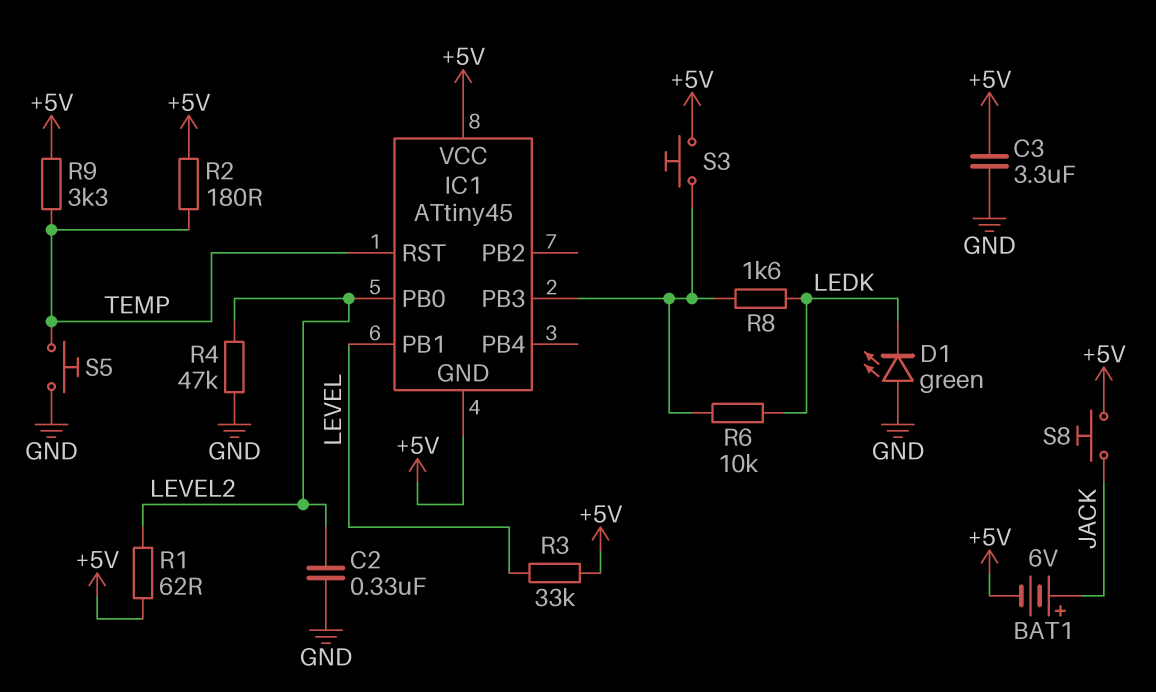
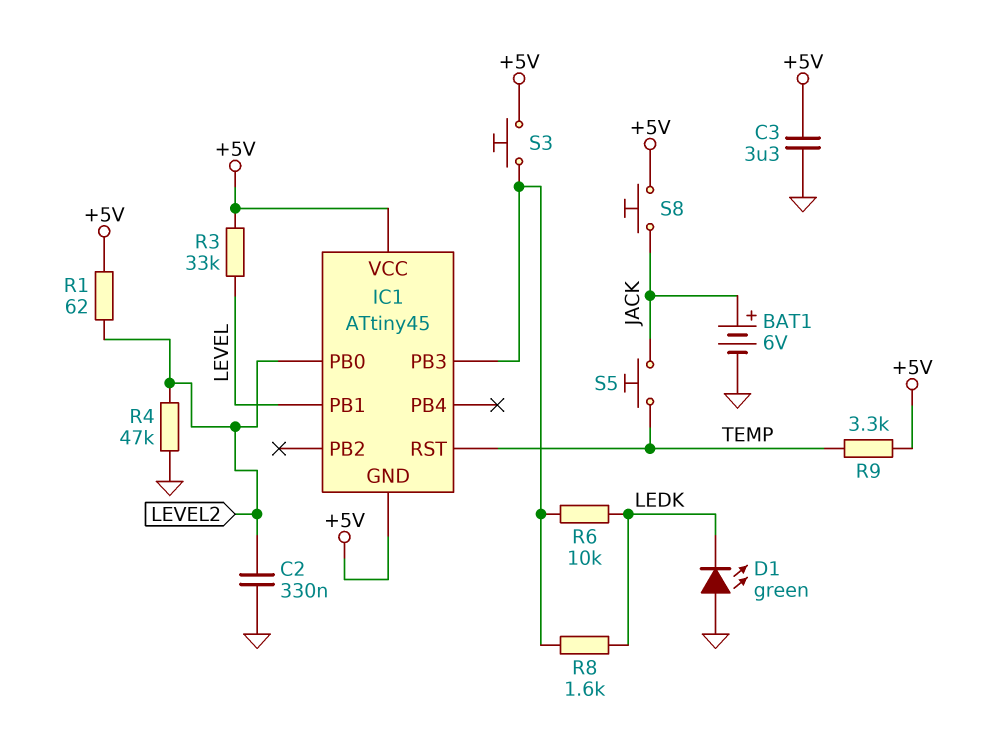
BAT1: 6V (plus JACK, minus +5V) -> 6V (plus JACK, minus GND)
R2: 180 (+5V, TEMP) -> none
S5: button (GND, TEMP) -> button (JACK, TEMP)

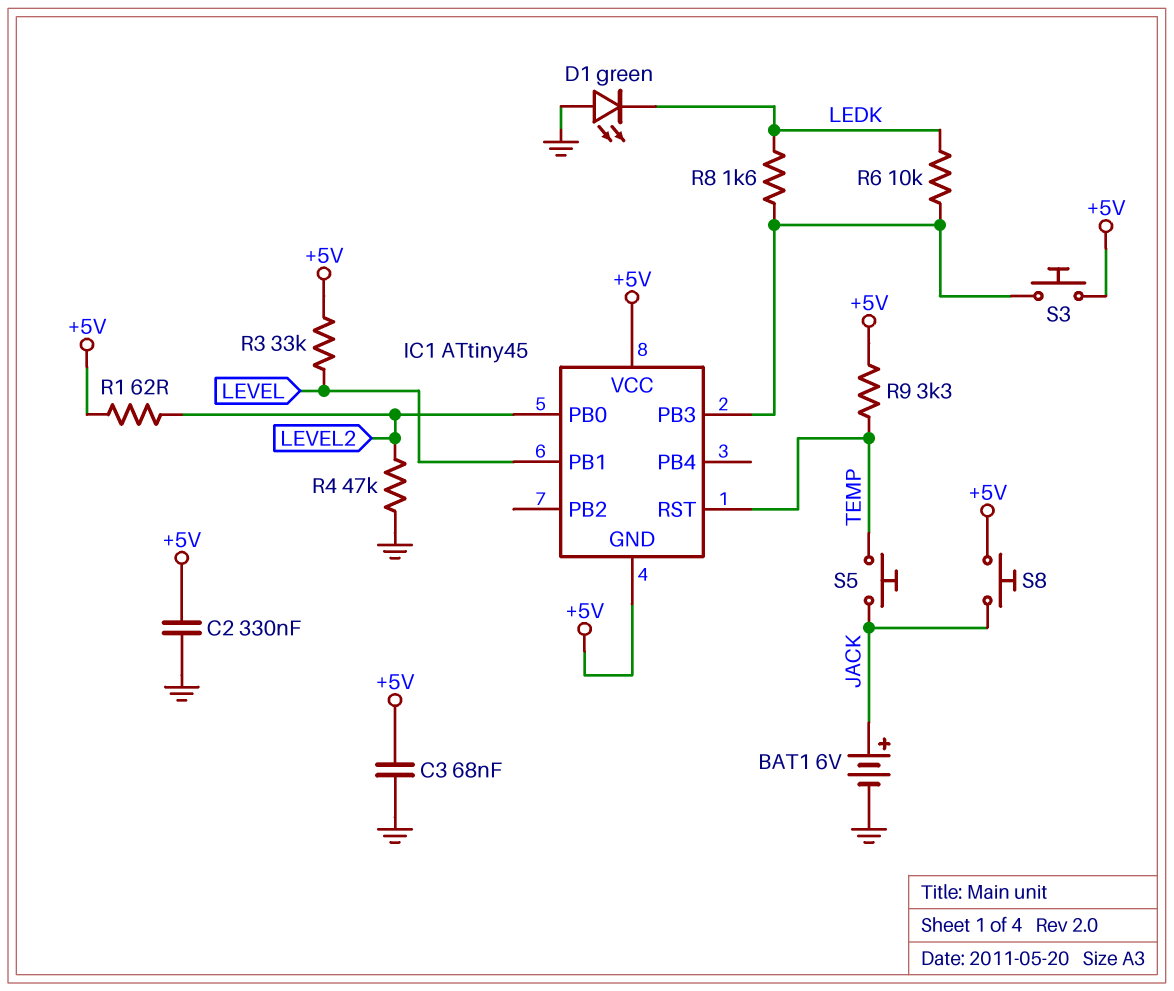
C2: 330nF (GND, LEVEL2) -> 330nF (+5V, GND)
C3: 3.3uF (+5V, GND) -> 68nF (+5V, GND)

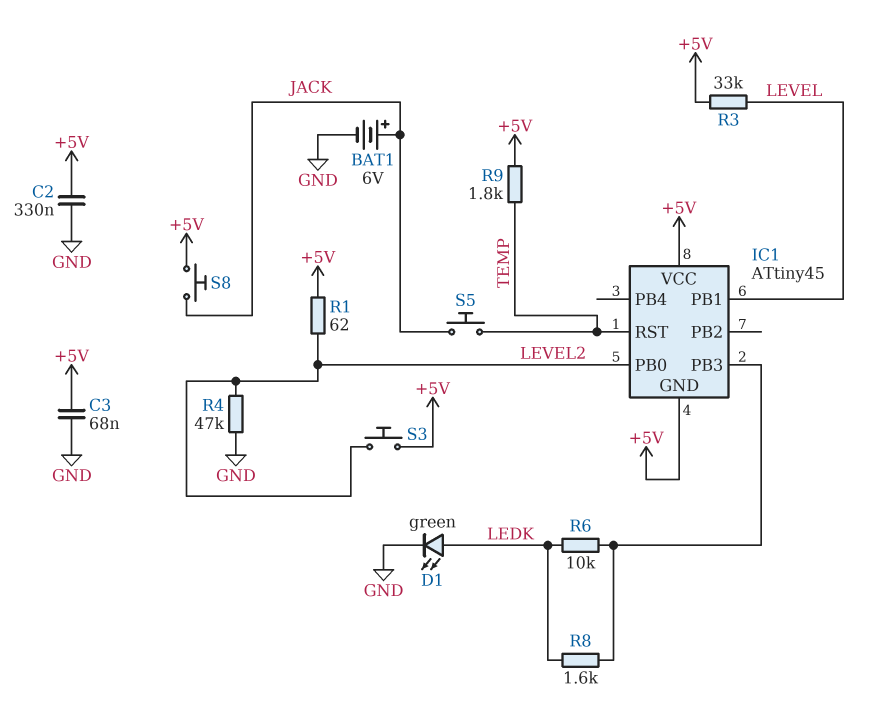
D1: LED green (A GND, K LEDK) -> LED green (A LEDK, K GND)
R9: 3.3k (+5V, TEMP) -> 1.8k (+5V, TEMP)
S3: button (+5V, IC1/PB3) -> button (+5V, LEVEL2)

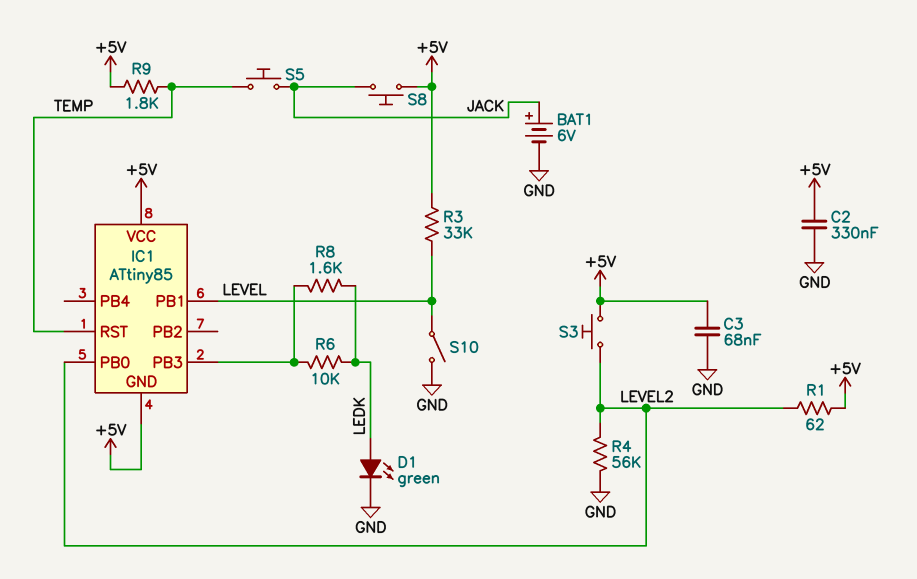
IC1: ATtiny45 -> ATtiny85
R4: 47k (GND, LEVEL2) -> 56k (GND, LEVEL2)
S10: none -> switch (GND, LEVEL)

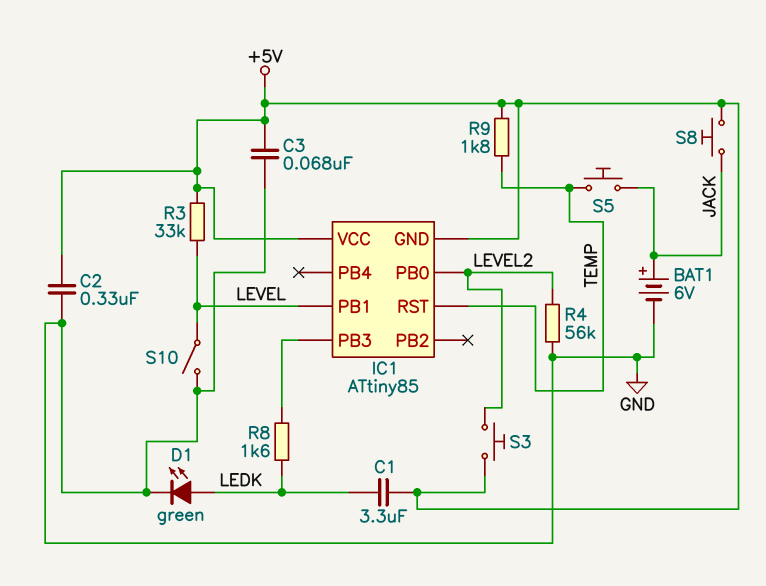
C1: none -> 3.3uF (+5V, LEDK)
R1: 62 (+5V, LEVEL2) -> none
R6: 10k (IC1/PB3, LEDK) -> none

